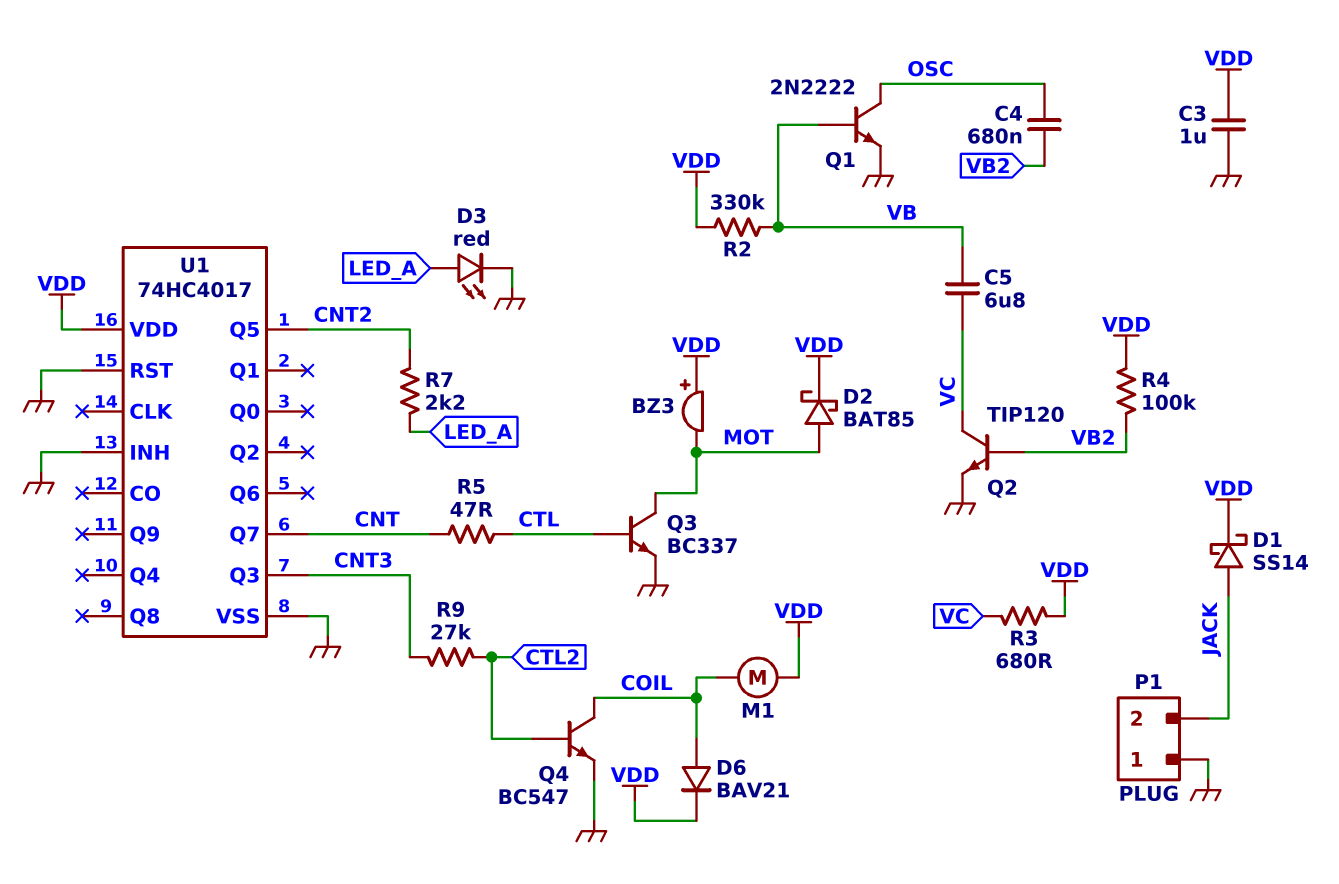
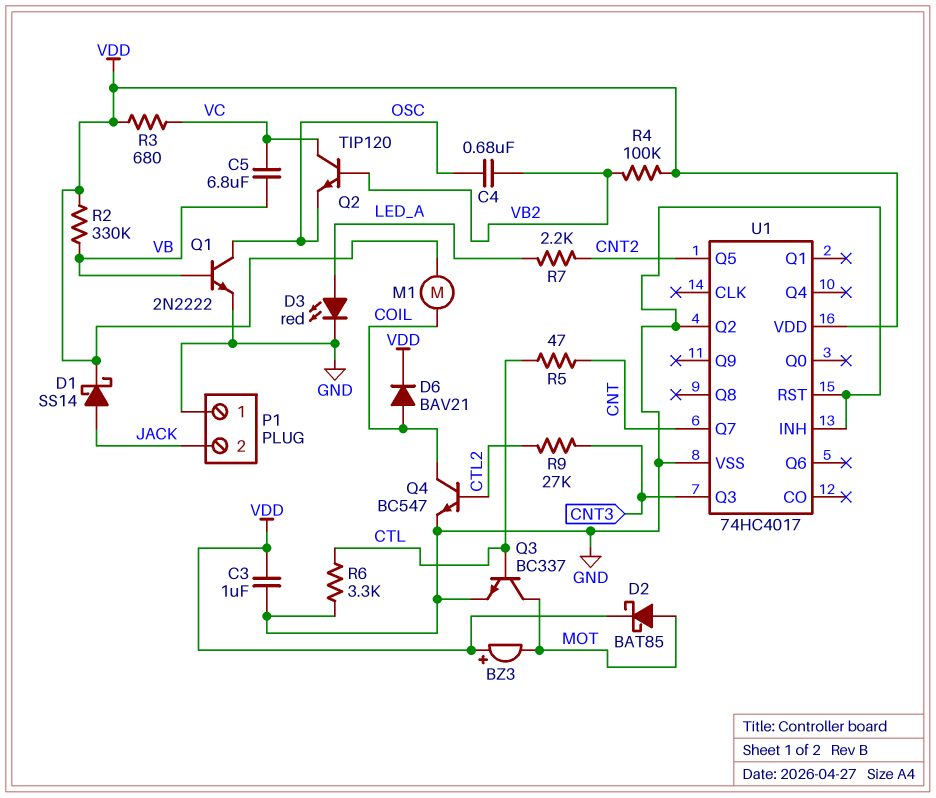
Q2: NPN TIP120 (B VB2, C VC, E GND) -> NPN TIP120 (B VB2, C VC, E OSC)
R6: none -> 3.3k (CTL, GND)
U1 pin Q2: none -> GND

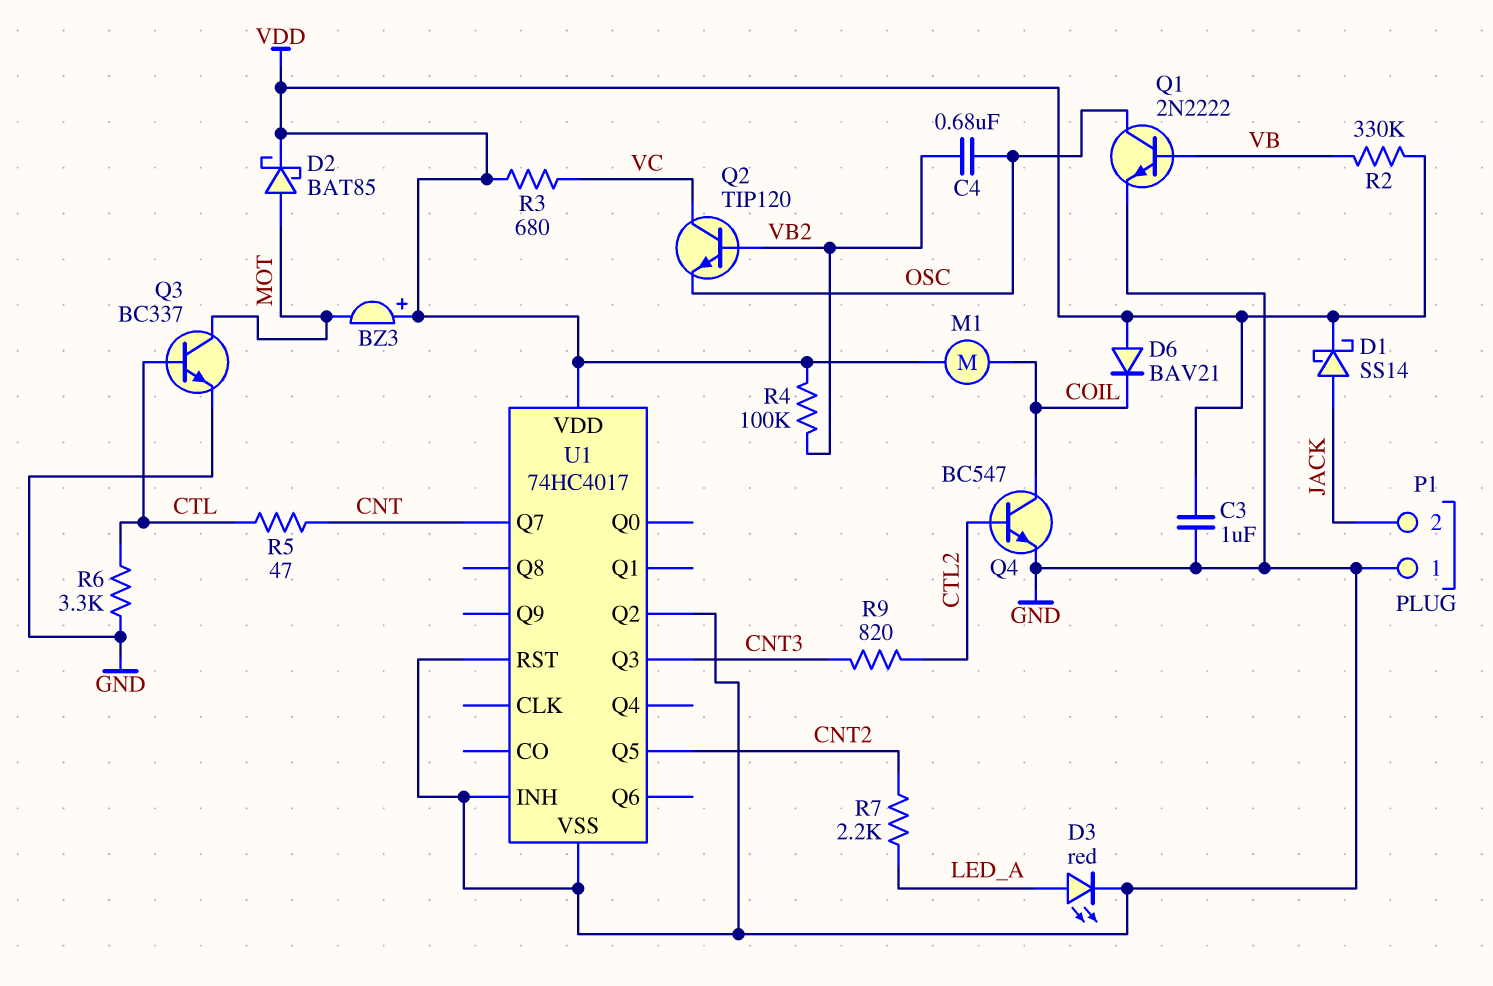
C5: 6.8uF (VB, VC) -> none
D6: diode BAV21 (A COIL, K VDD) -> diode BAV21 (A VDD, K COIL)
R9: 27k (CNT3, CTL2) -> 820 (CNT3, CTL2)

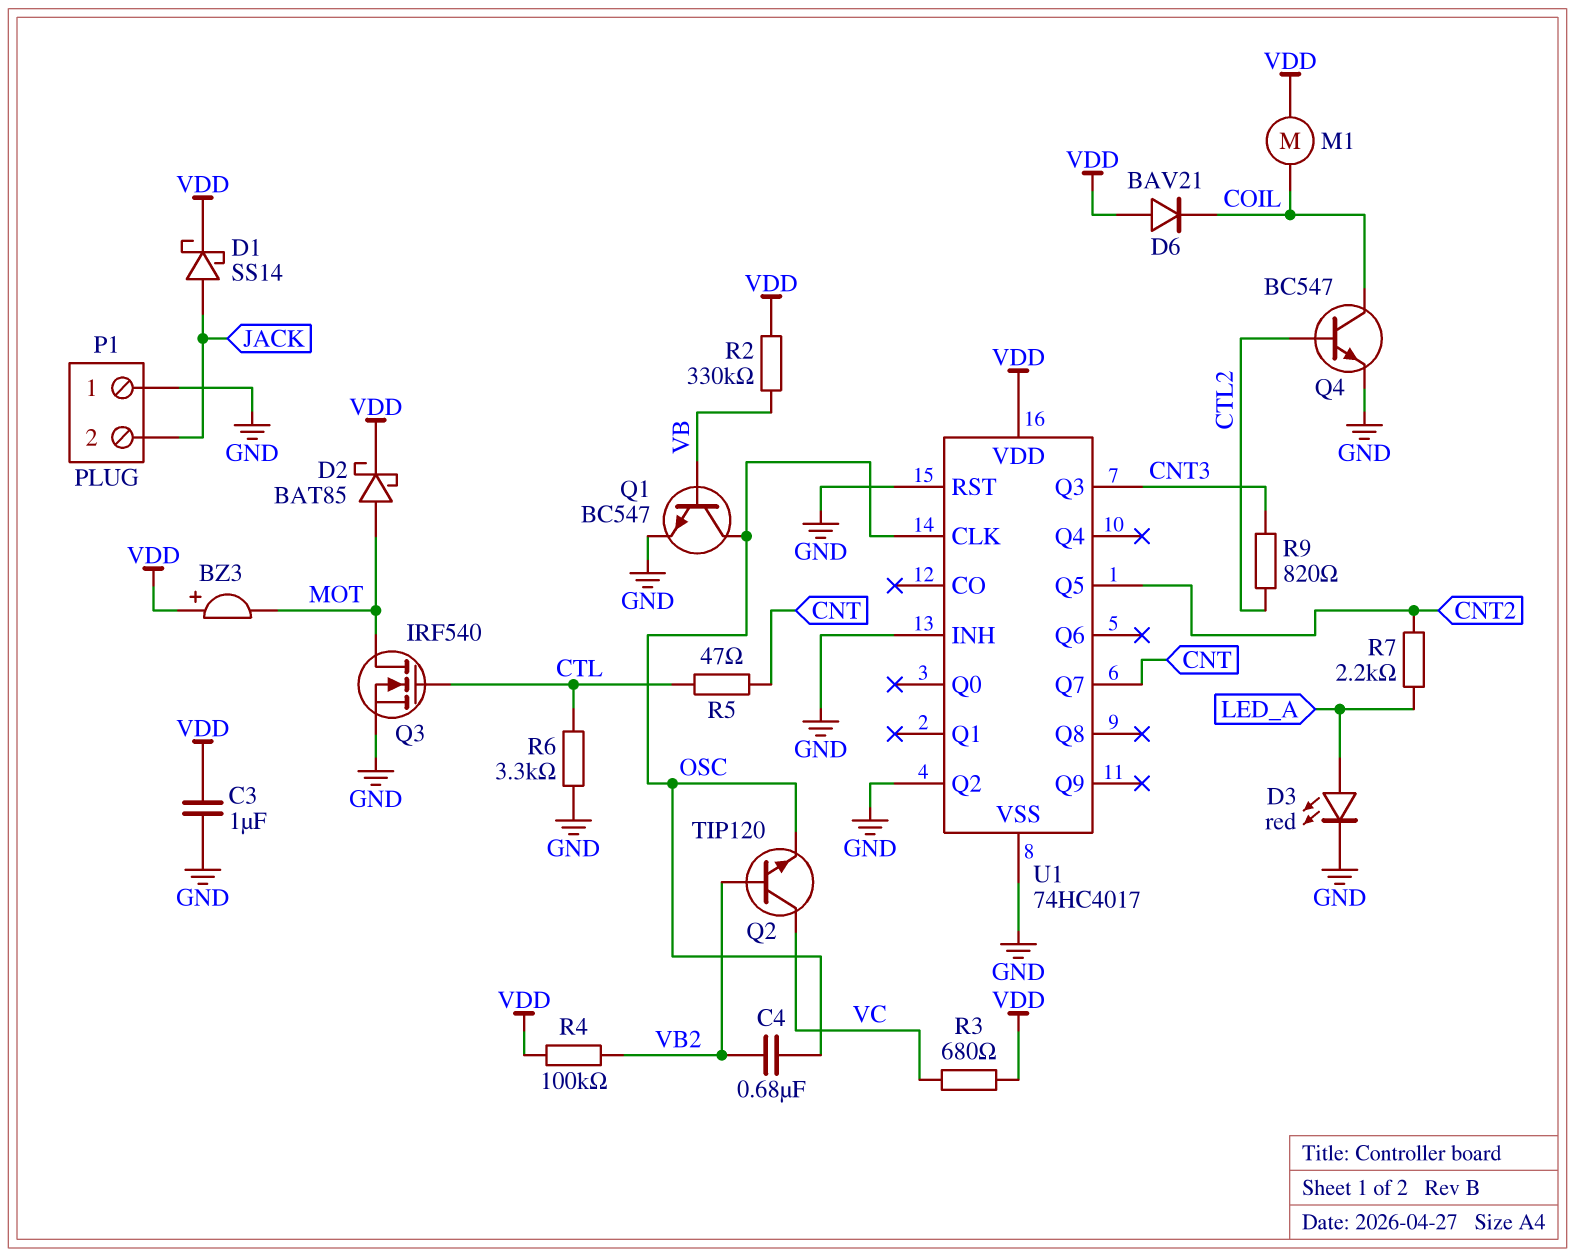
Q1: NPN 2N2222 (B VB, C OSC, E GND) -> NPN BC547 (B VB, C OSC, E GND)
Q3: NPN BC337 (B CTL, C MOT, E GND) -> NMOS IRF540 (G CTL, D MOT, S GND)
U1 pin CLK: none -> OSC

